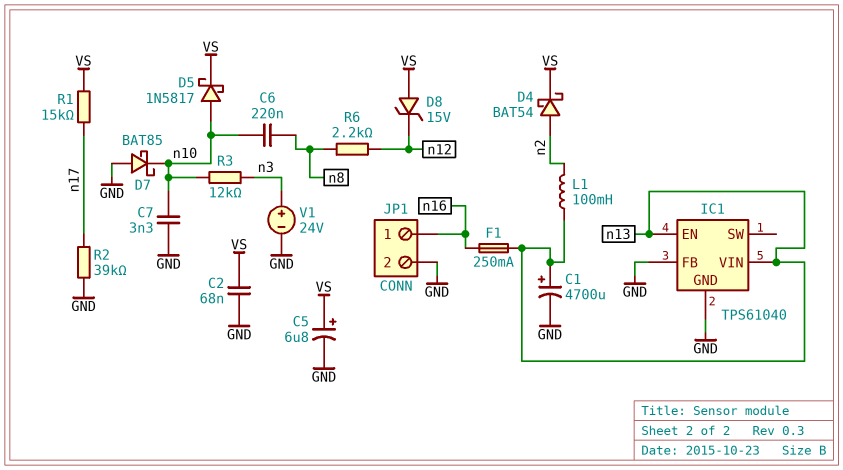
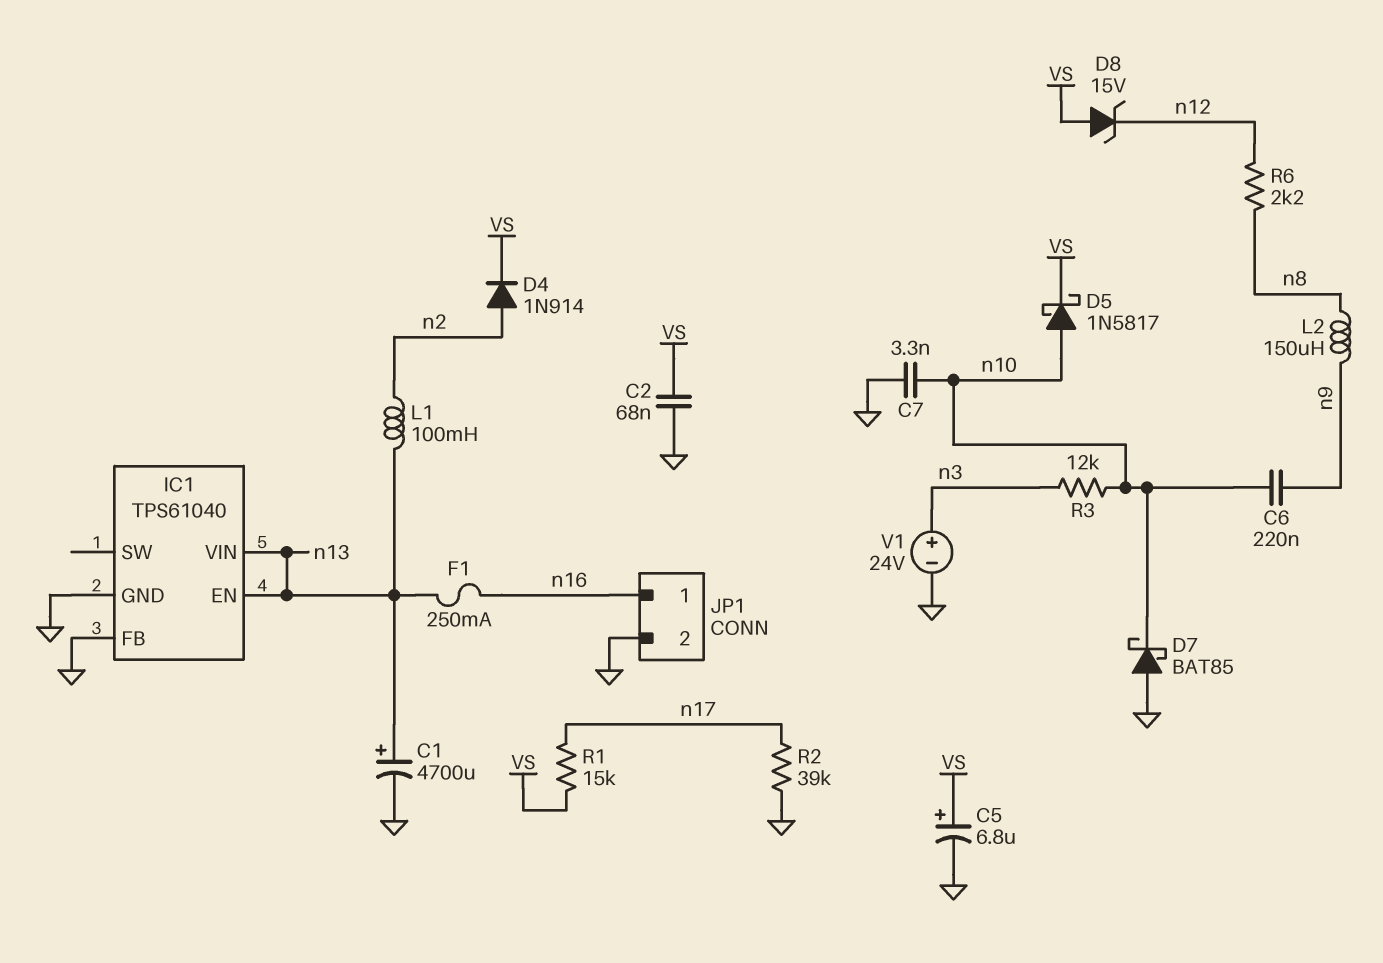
C6: 220nF (n8, n10) -> 220nF (n9, n10)
D4: schottky BAT54 (A n2, K VS) -> diode 1N914 (A n2, K VS)
L2: none -> 150uH (n8, n9)

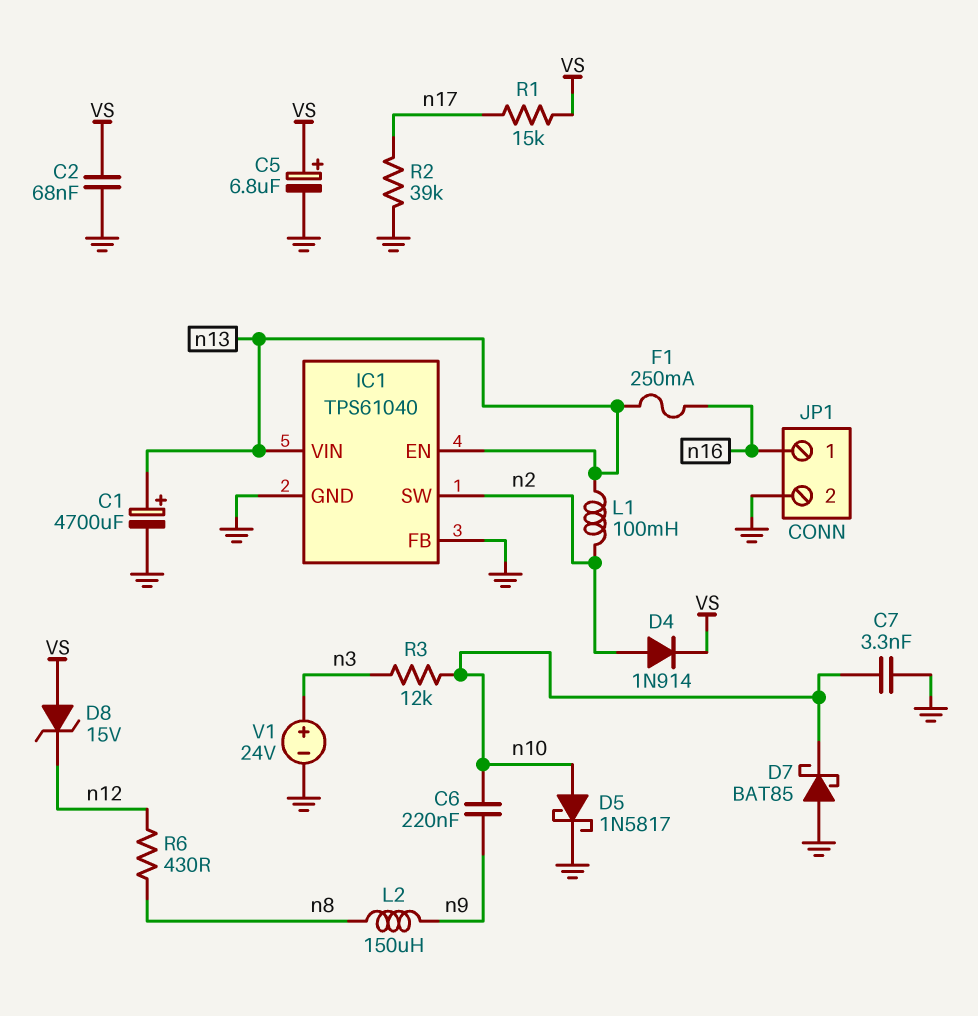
D5: schottky 1N5817 (A n10, K VS) -> schottky 1N5817 (A n10, K GND)
IC1 pin SW: none -> n2
R6: 2.2k (n8, n12) -> 430 (n8, n12)

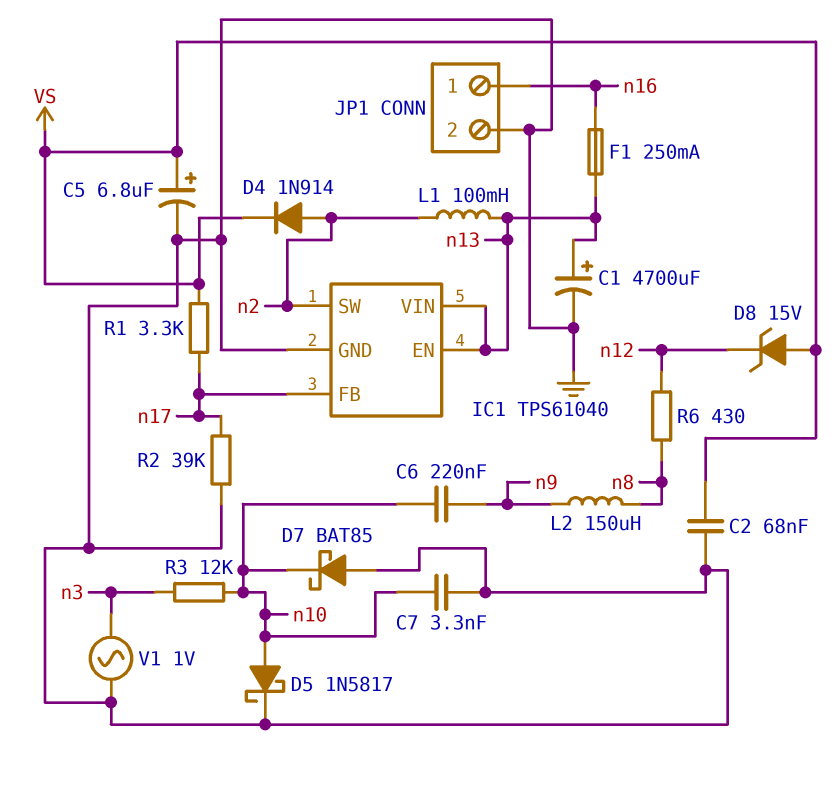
IC1 pin FB: GND -> n17
R1: 15k (VS, n17) -> 3.3k (VS, n17)
V1: 24V (plus n3, minus GND) -> AC 1V (GND, n3)

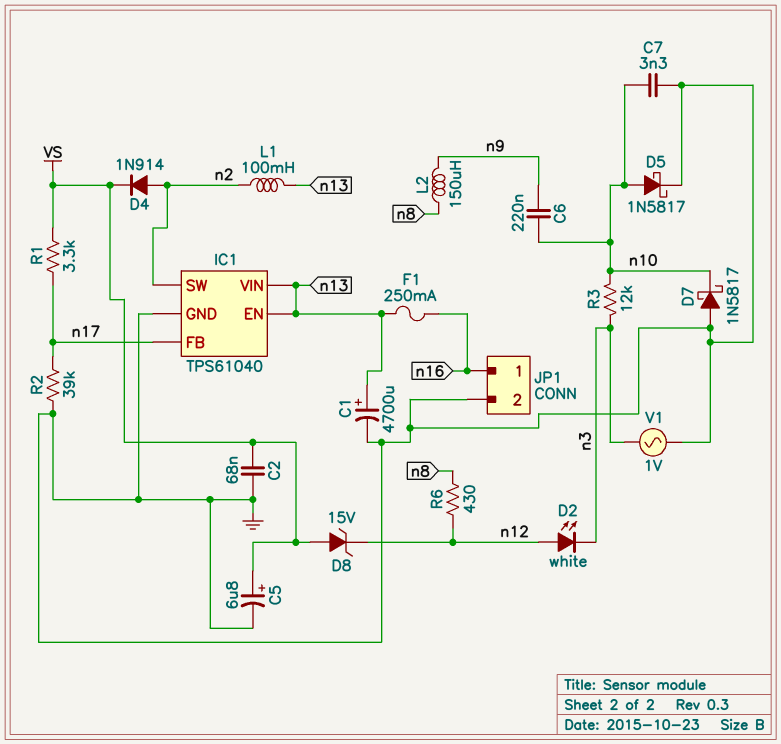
D2: none -> LED white (A n12, K n3)
D7: schottky BAT85 (A GND, K n10) -> schottky 1N5817 (A GND, K n10)

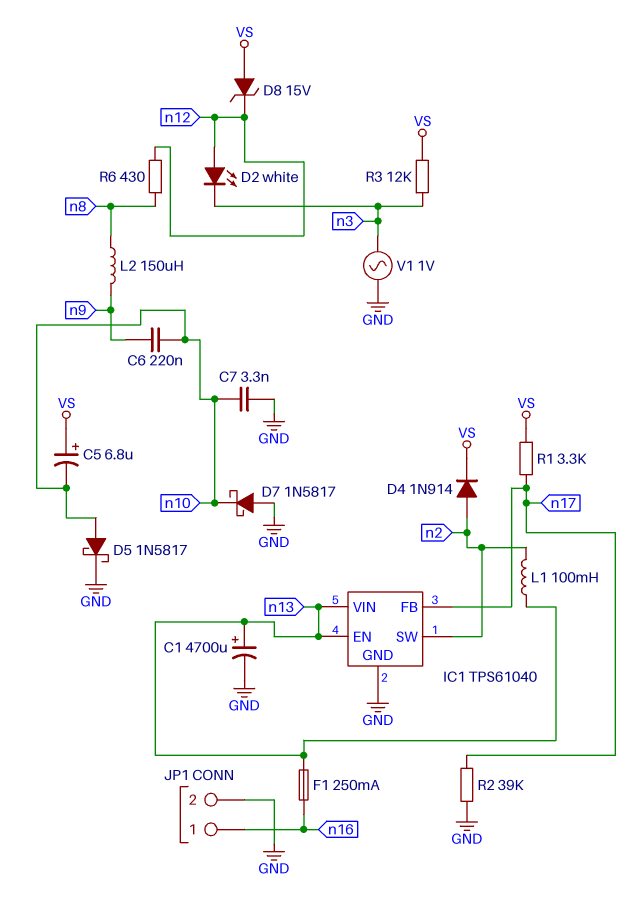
C2: 68nF (GND, VS) -> none
C5: 6.8uF (plus VS, minus GND) -> 6.8uF (plus VS, minus n10)
R3: 12k (n3, n10) -> 12k (VS, n3)

